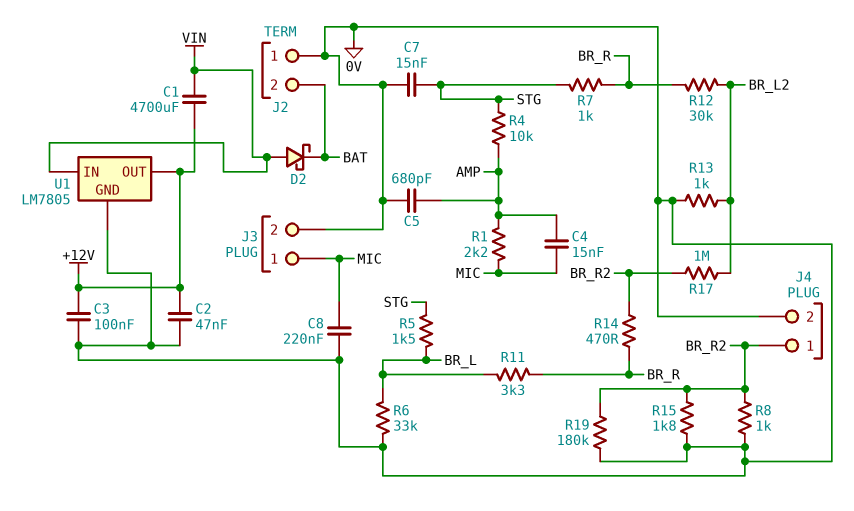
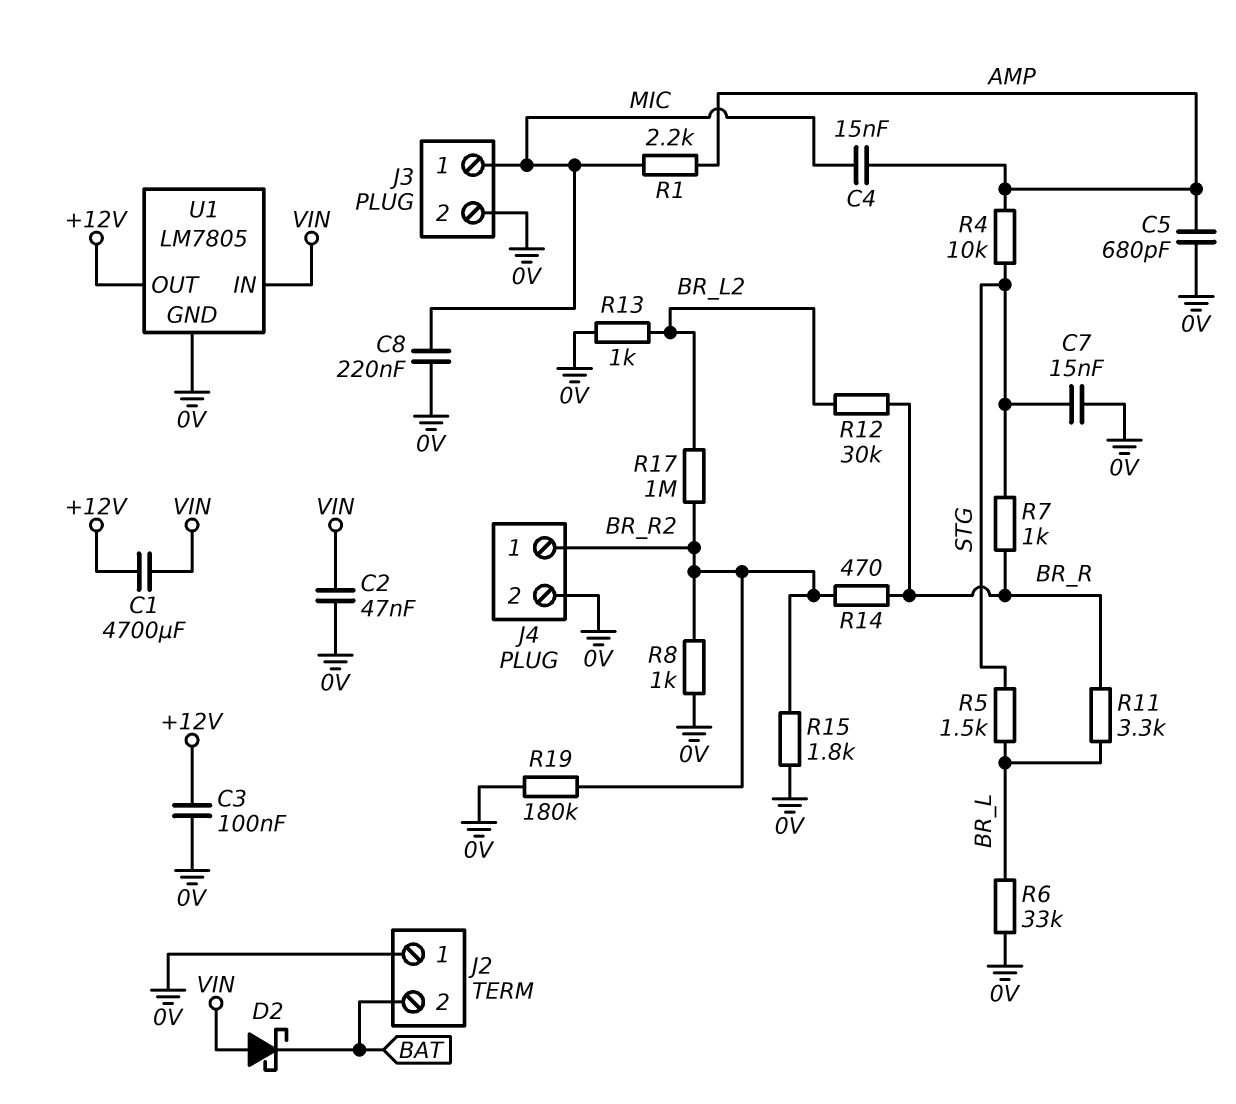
C2: 47nF (+12V, 0V) -> 47nF (0V, VIN)

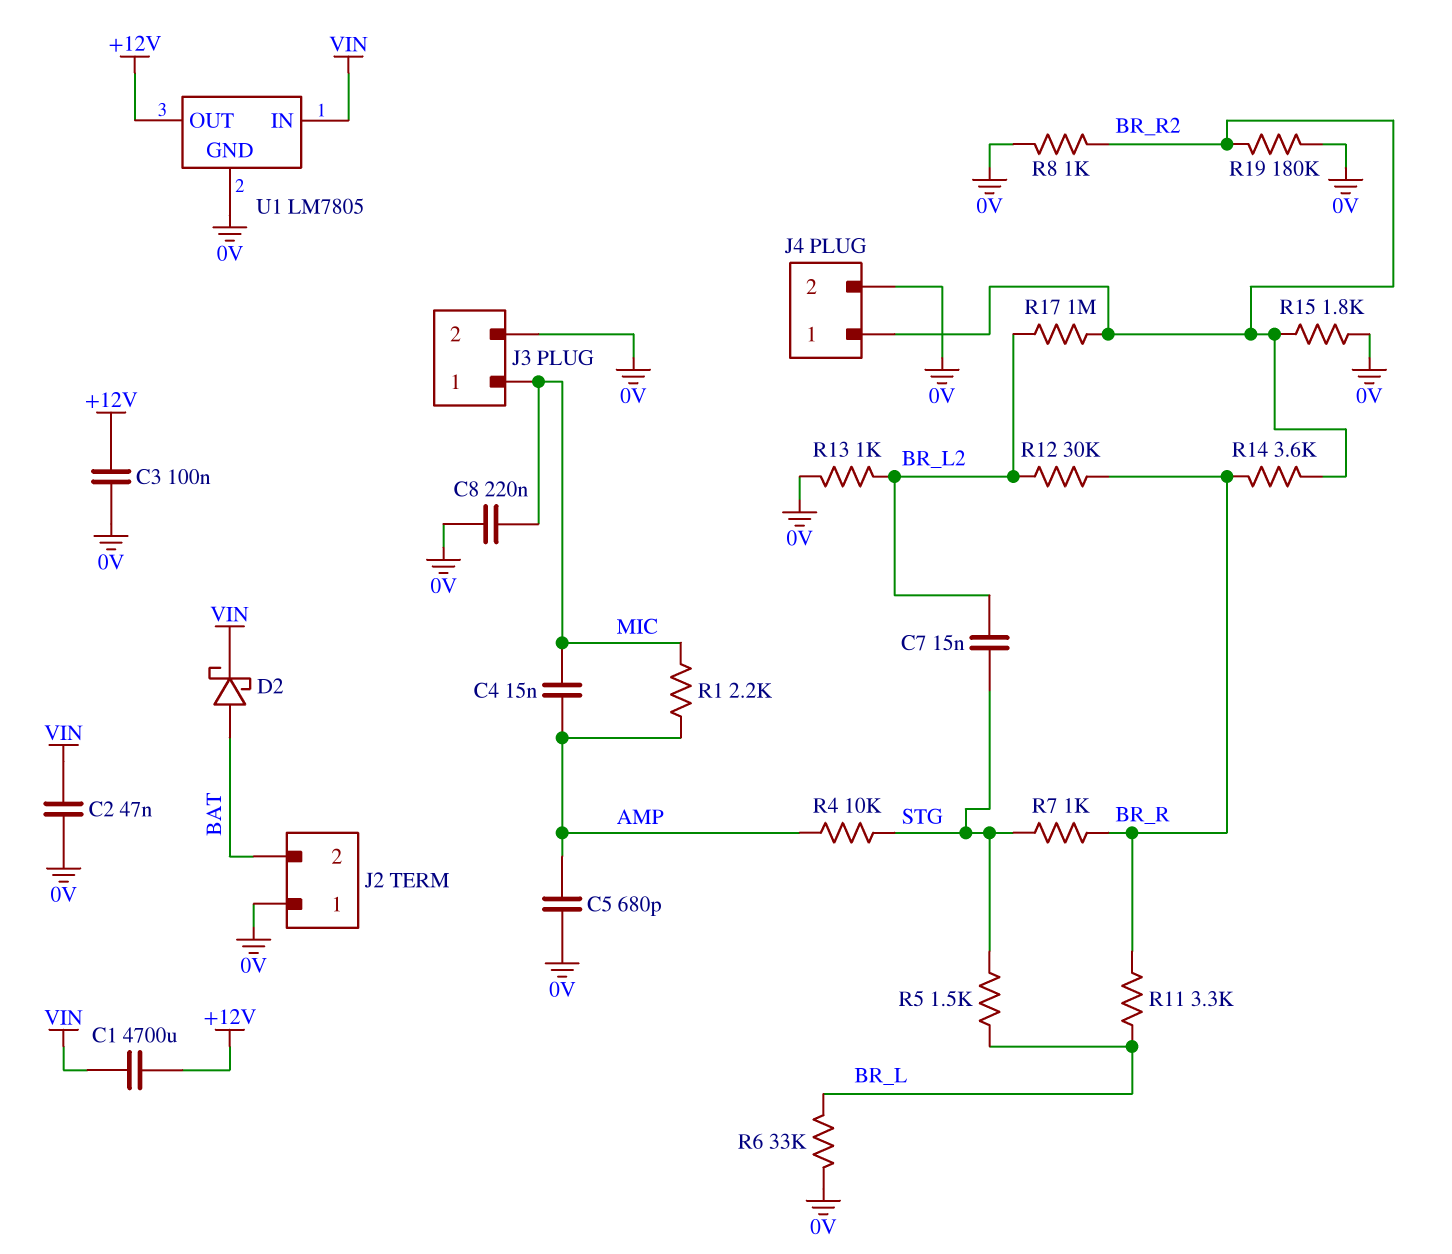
C7: 15nF (0V, STG) -> 15nF (BR_L2, STG)
D2: schottky (A VIN, K BAT) -> schottky (A BAT, K VIN)
R14: 470 (BR_R, BR_R2) -> 3.6k (BR_R, BR_R2)

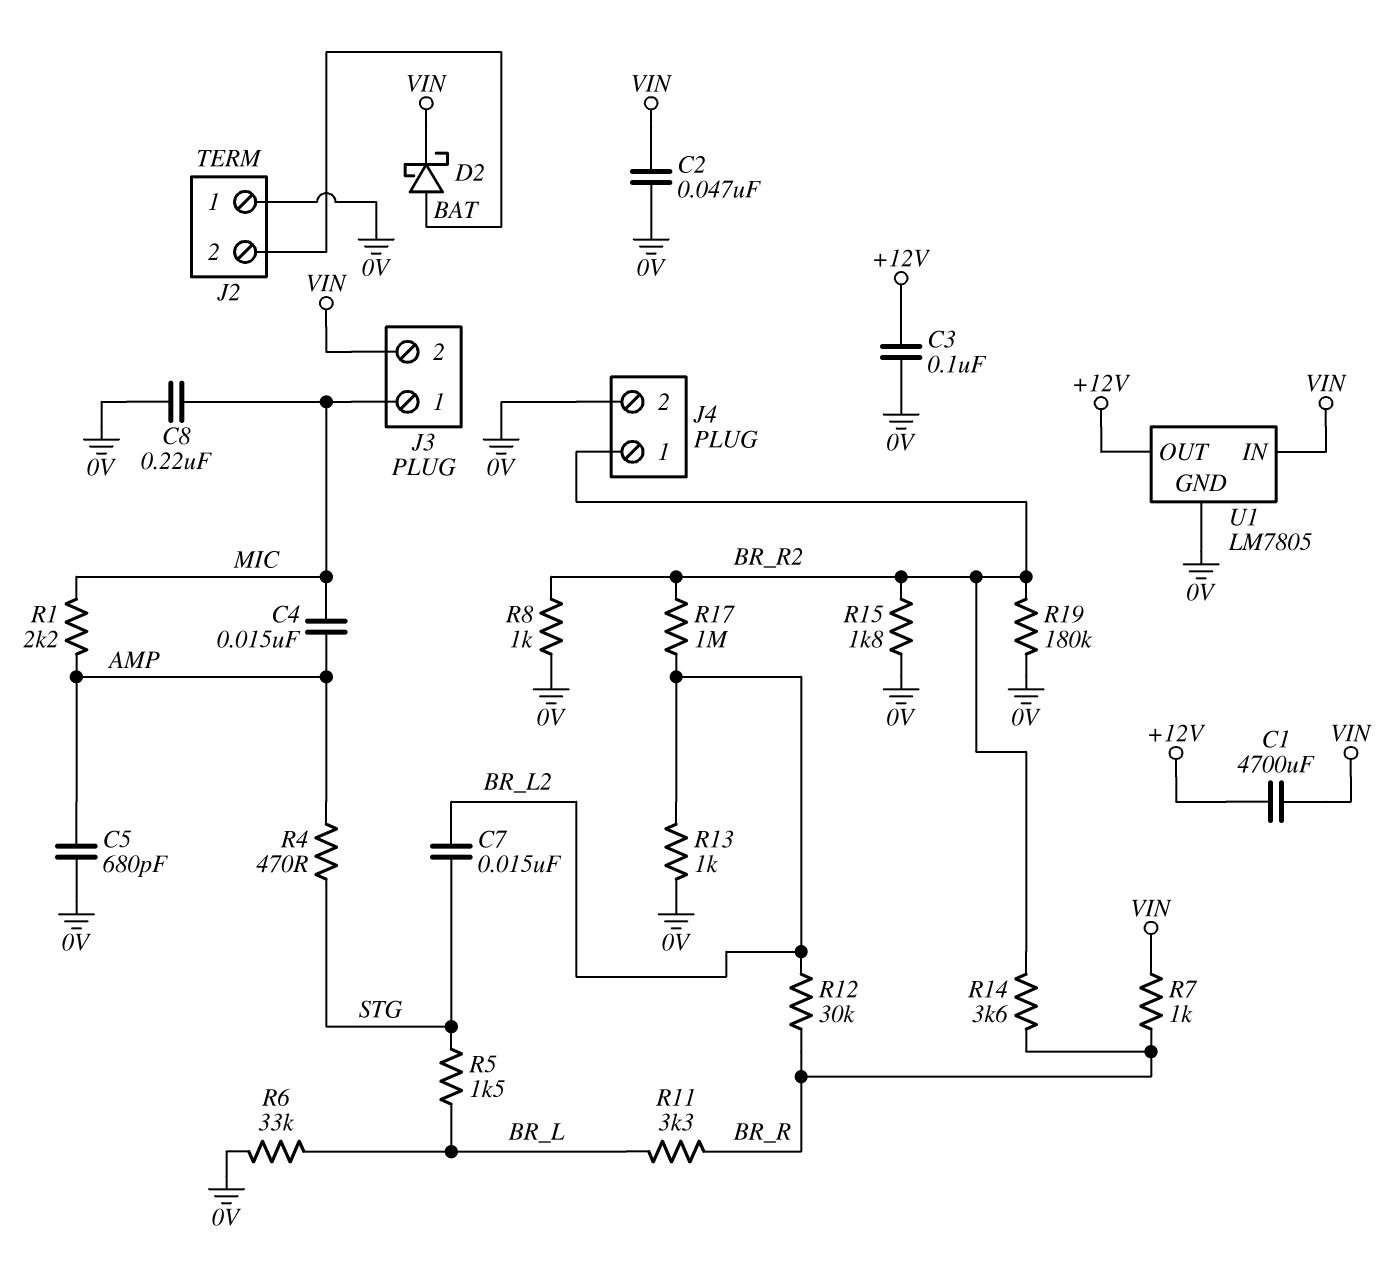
J3 pin 2: 0V -> VIN
R4: 10k (AMP, STG) -> 470 (AMP, STG)
R7: 1k (BR_R, STG) -> 1k (BR_R, VIN)

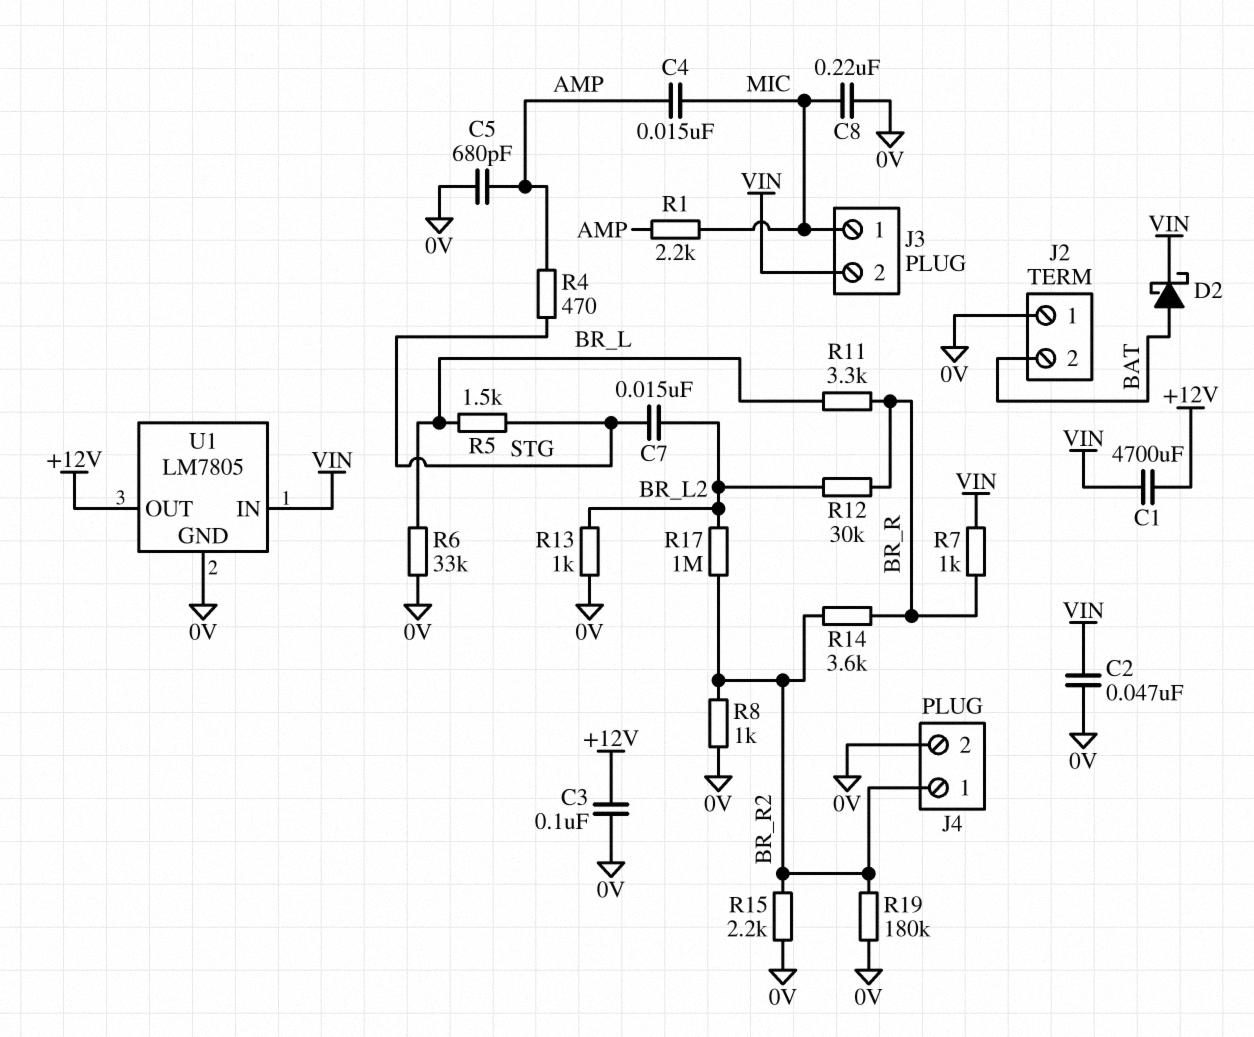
R15: 1.8k (0V, BR_R2) -> 2.2k (0V, BR_R2)

